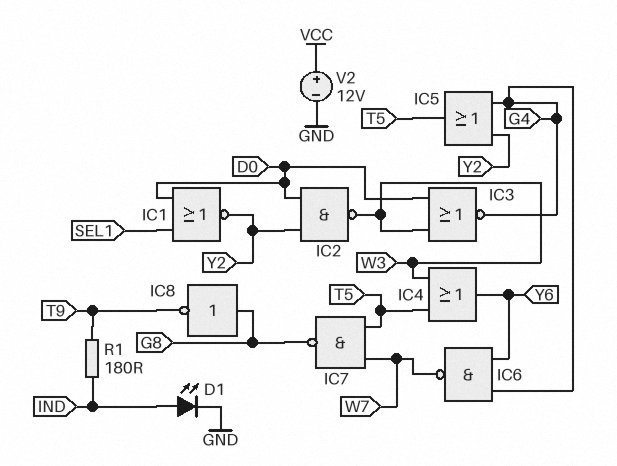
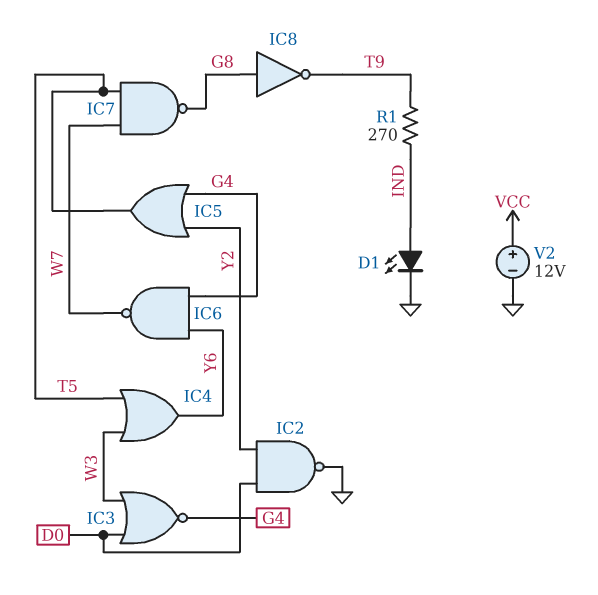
IC1: NOR (in D0, in SEL1, out Y2) -> none
IC2: NAND (in D0, in Y2, out W3) -> NAND (in D0, in Y2, out GND)
R1: 180 (IND, T9) -> 270 (IND, T9)

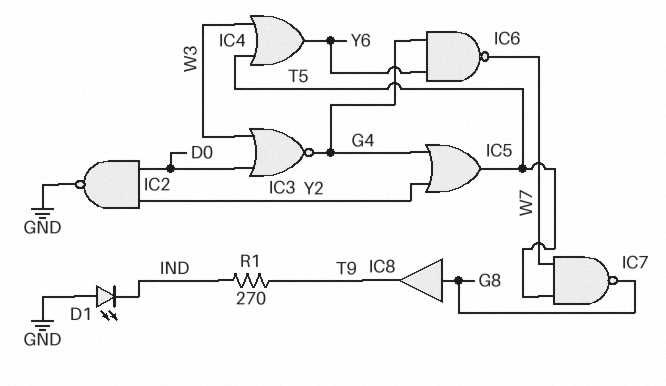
D1: LED (A IND, K GND) -> LED (A GND, K IND)
IC8: NOT (in G8, out T9) -> buffer (in G8, out T9)
V2: 12V (plus VCC, minus GND) -> none

